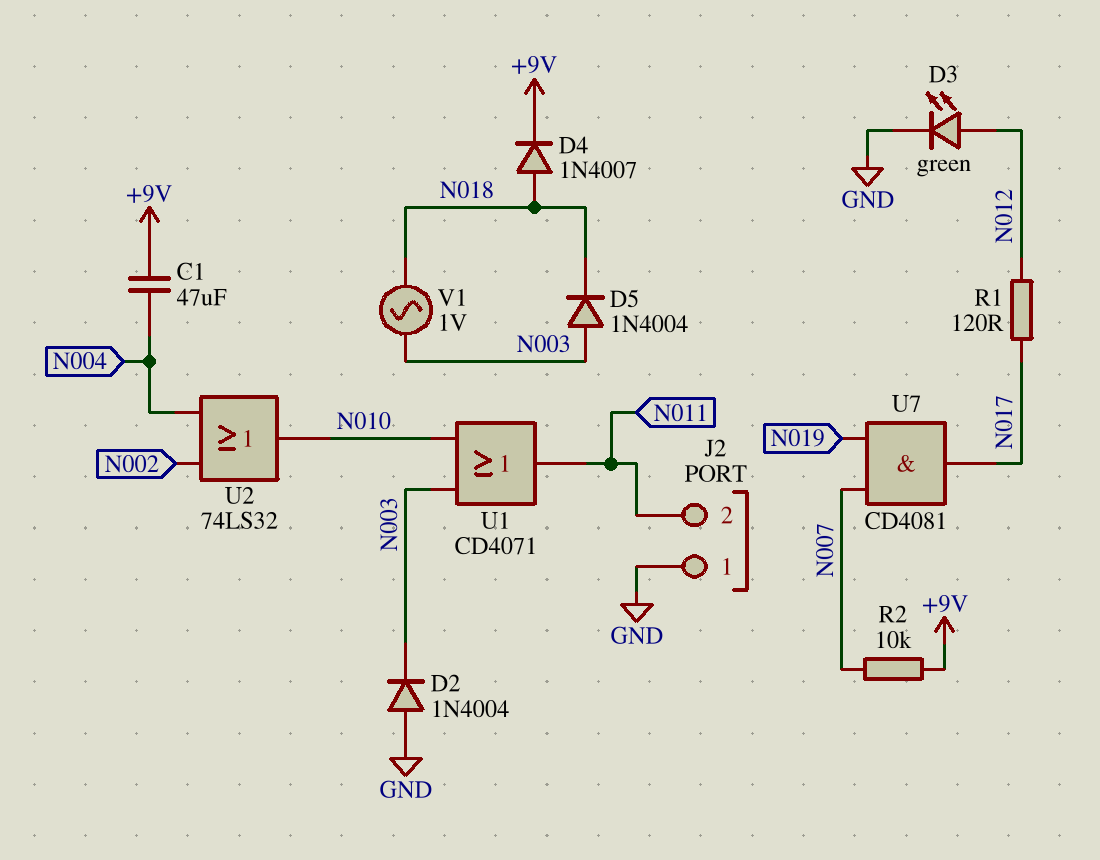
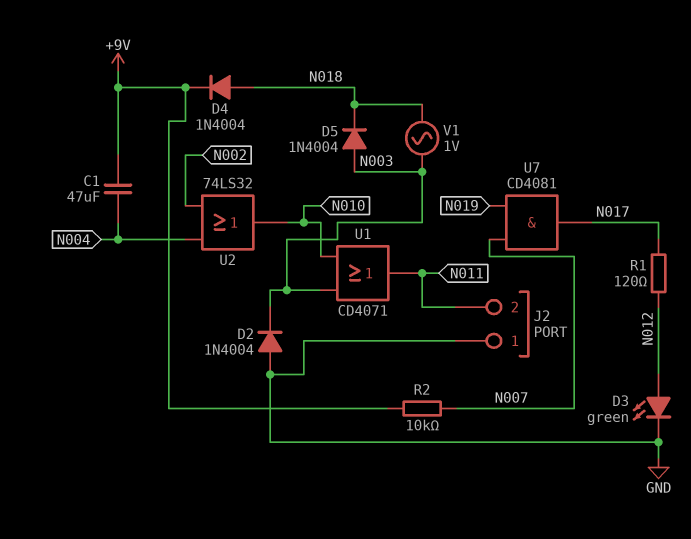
D4: diode 1N4007 (A N018, K +9V) -> diode 1N4004 (A N018, K +9V)

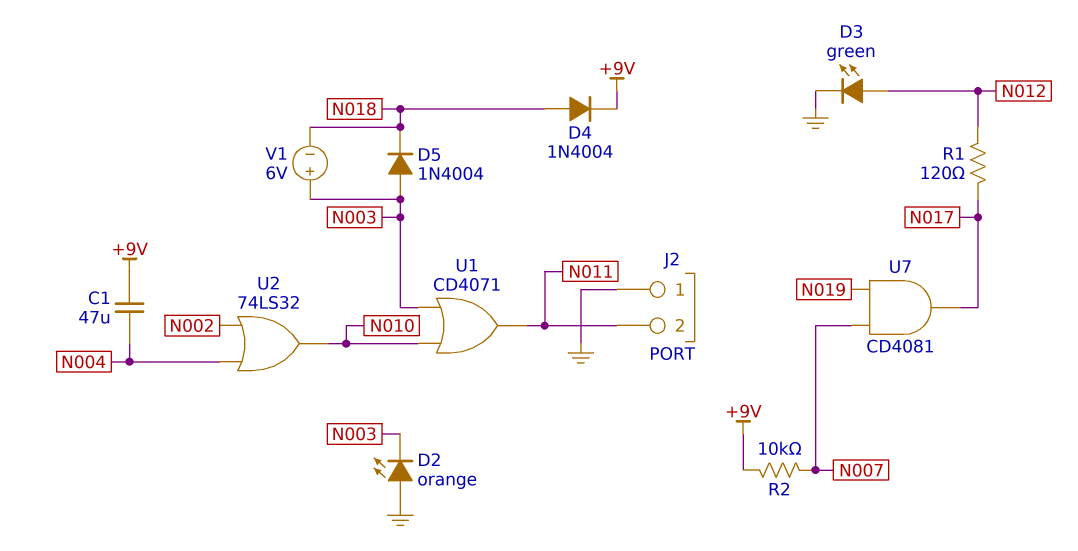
D2: diode 1N4004 (A GND, K N003) -> LED orange (A GND, K N003)
V1: AC 1V (N003, N018) -> 6V (plus N003, minus N018)

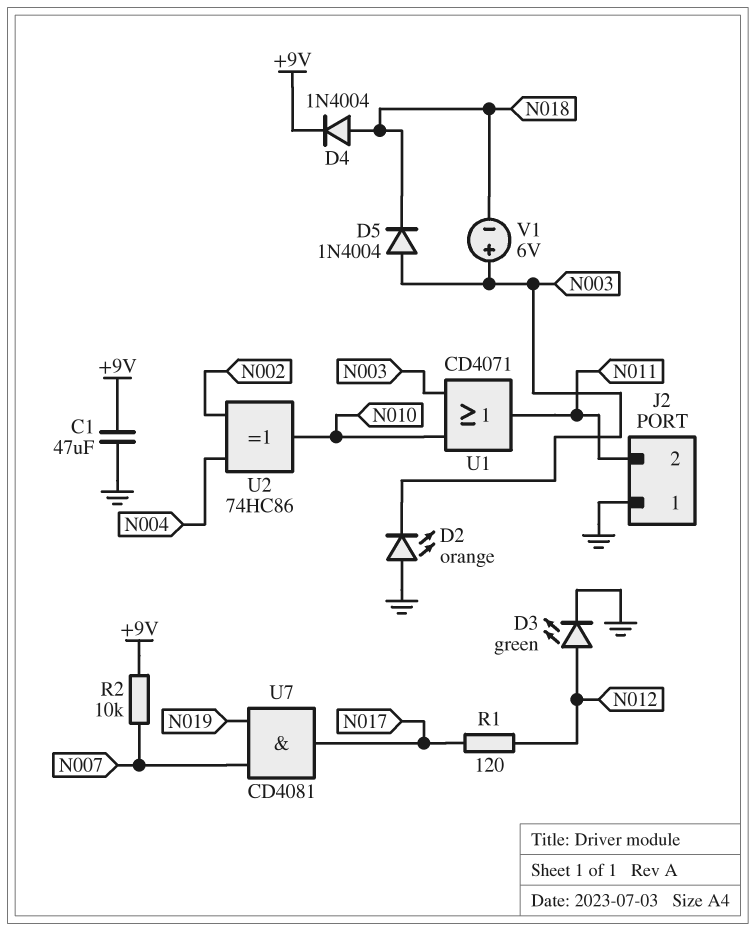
C1: 47uF (+9V, N004) -> 47uF (+9V, GND)
U2: OR 74LS32 (in N002, in N004, out N010) -> XOR 74HC86 (in N002, in N004, out N010)

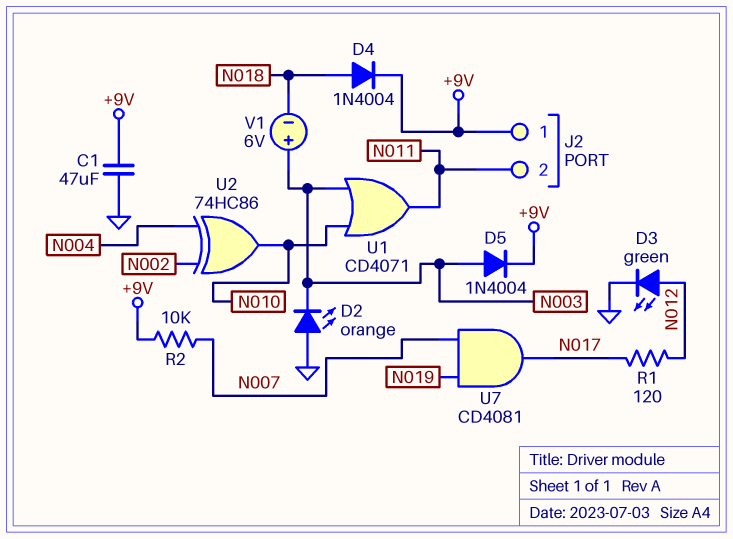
D5: diode 1N4004 (A N003, K N018) -> diode 1N4004 (A N003, K +9V)
J2 pin 1: GND -> +9V

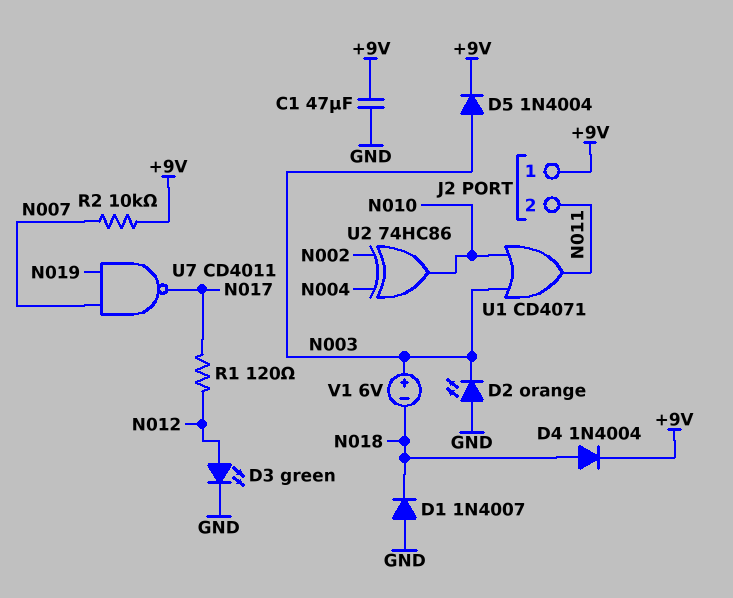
D1: none -> diode 1N4007 (A GND, K N018)
U7: AND CD4081 (in N007, in N019, out N017) -> NAND CD4011 (in N007, in N019, out N017)

